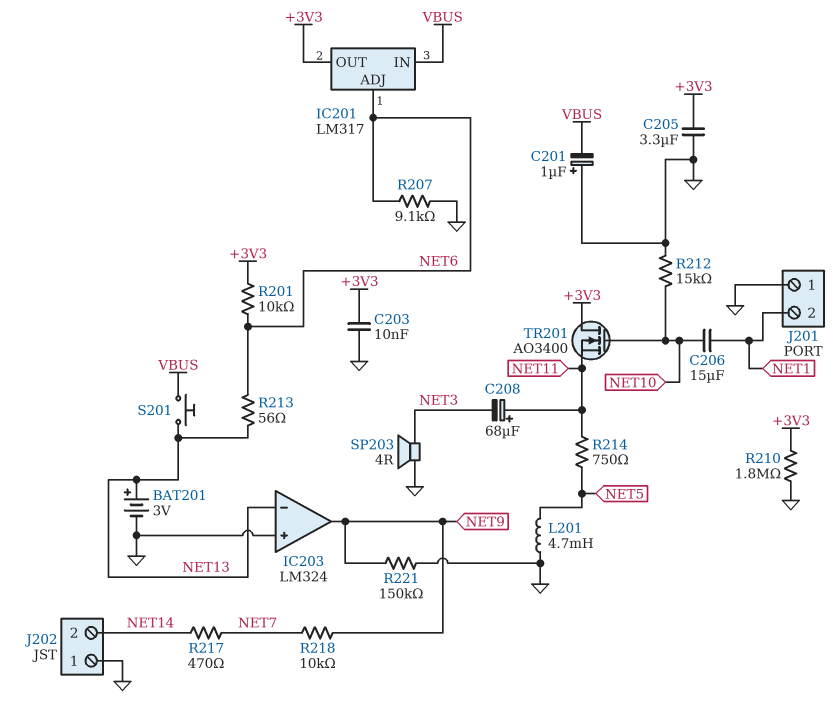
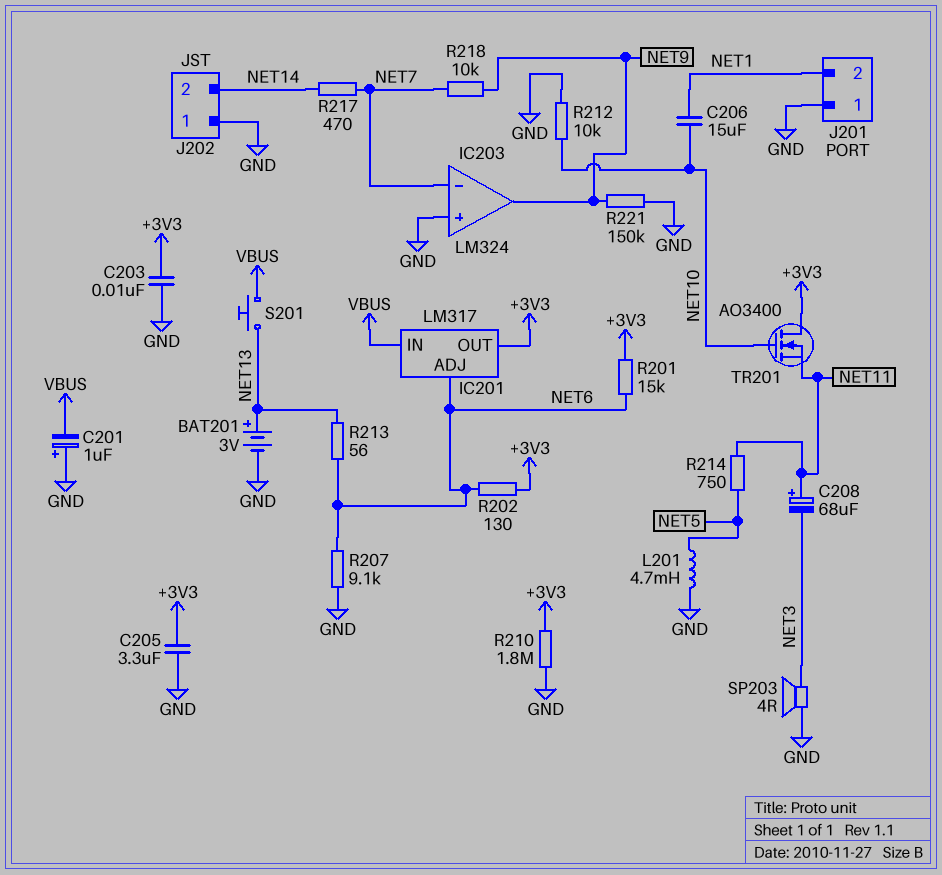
IC203 pin in-: NET13 -> NET7
R201: 10k (+3V3, NET6) -> 15k (+3V3, NET6)
R202: none -> 130 (+3V3, NET6)
R212: 15k (GND, NET10) -> 10k (GND, NET10)

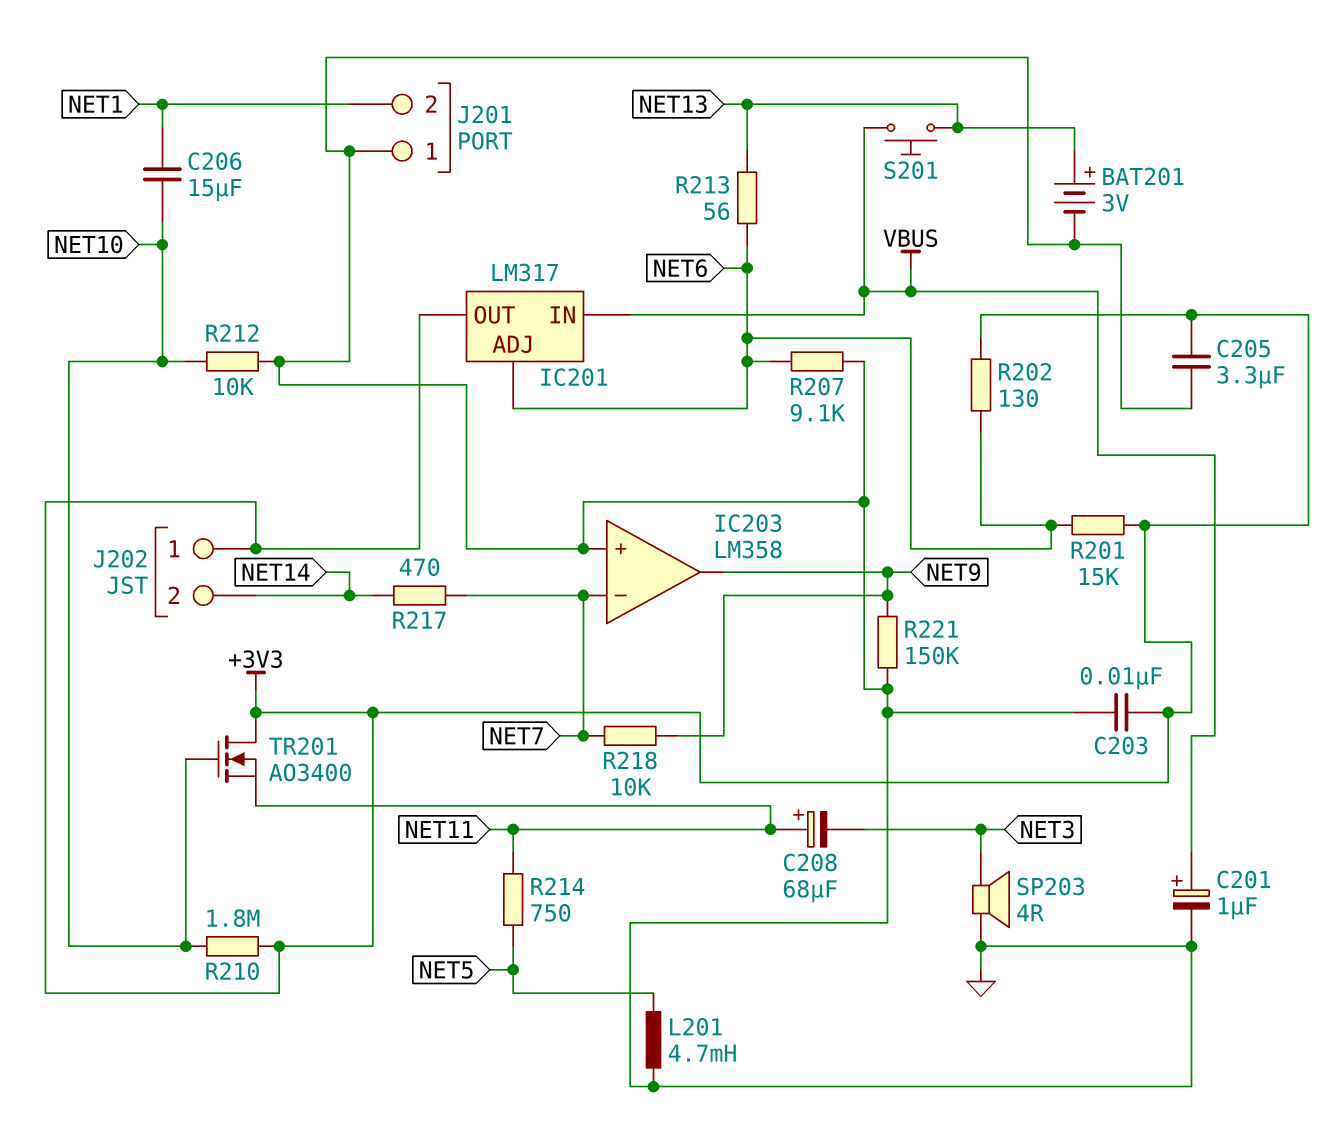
C201: 1uF (plus GND, minus VBUS) -> 1uF (plus VBUS, minus GND)
IC203: LM324 -> LM358
J202 pin 1: GND -> +3V3
R210: 1.8M (+3V3, GND) -> 1.8M (+3V3, NET10)

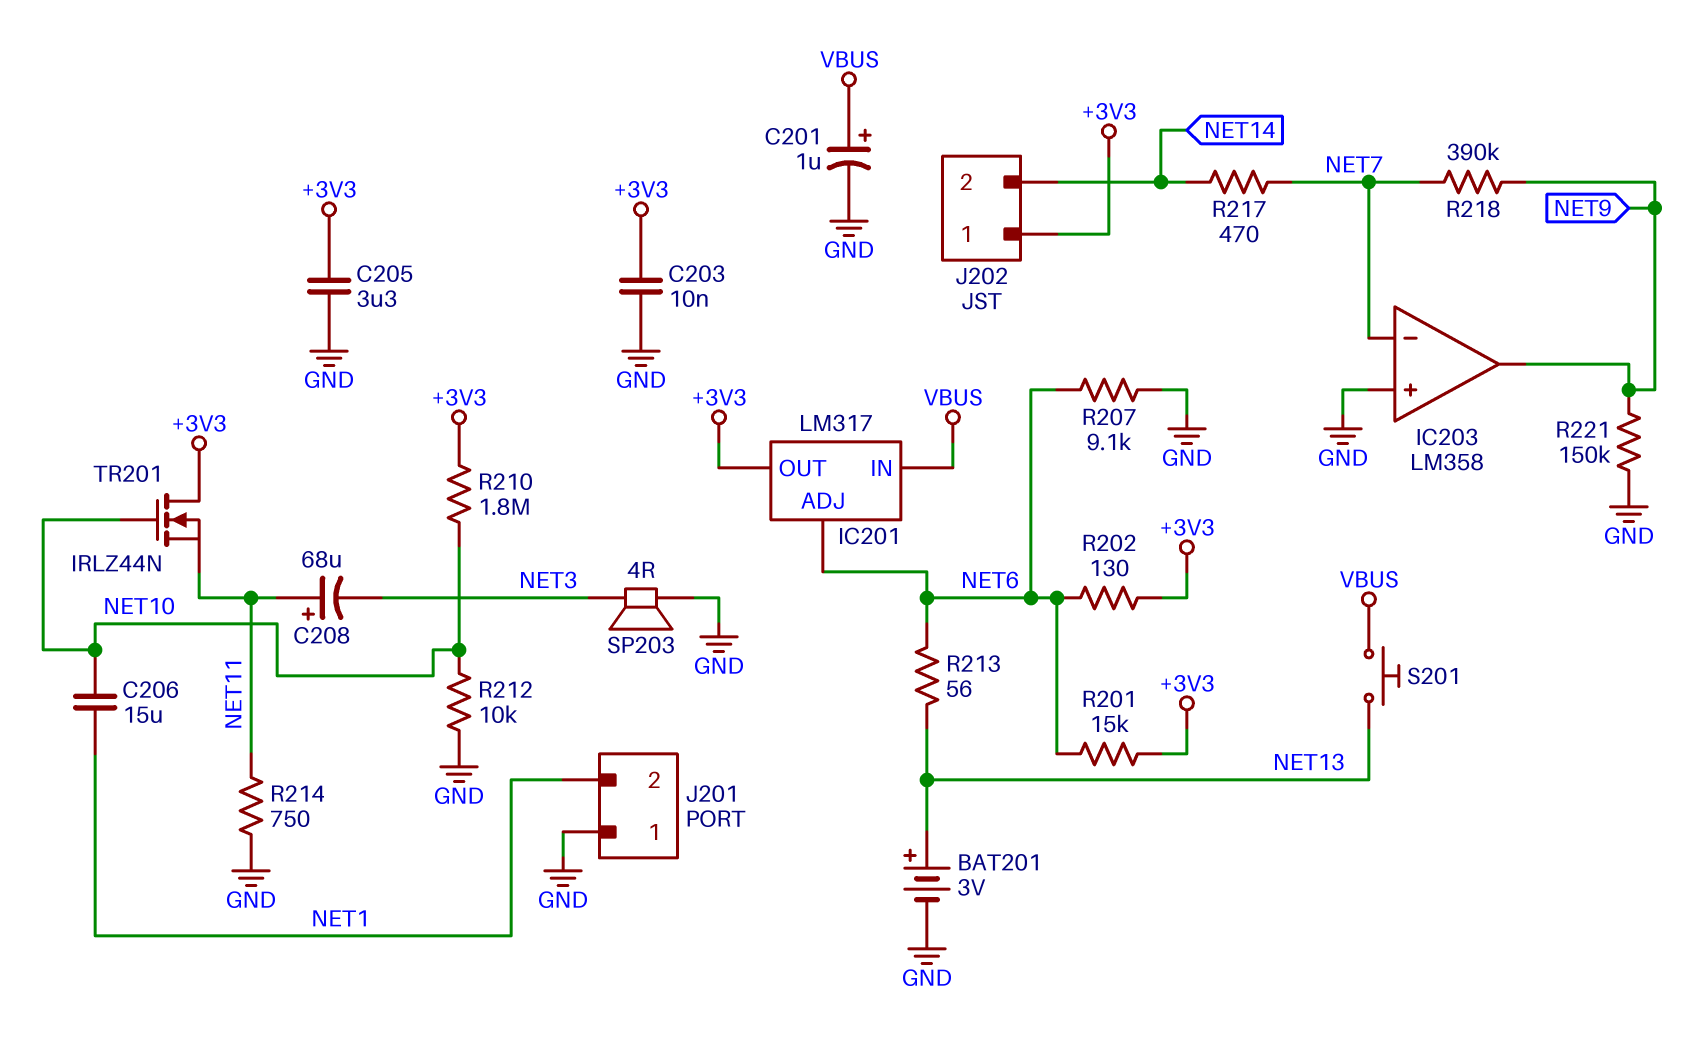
L201: 4.7mH (GND, NET5) -> none
R214: 750 (NET5, NET11) -> 750 (GND, NET11)
R218: 10k (NET7, NET9) -> 390k (NET7, NET9)
TR201: NMOS AO3400 (G NET10, D +3V3, S NET11) -> NMOS IRLZ44N (G NET10, D +3V3, S NET11)

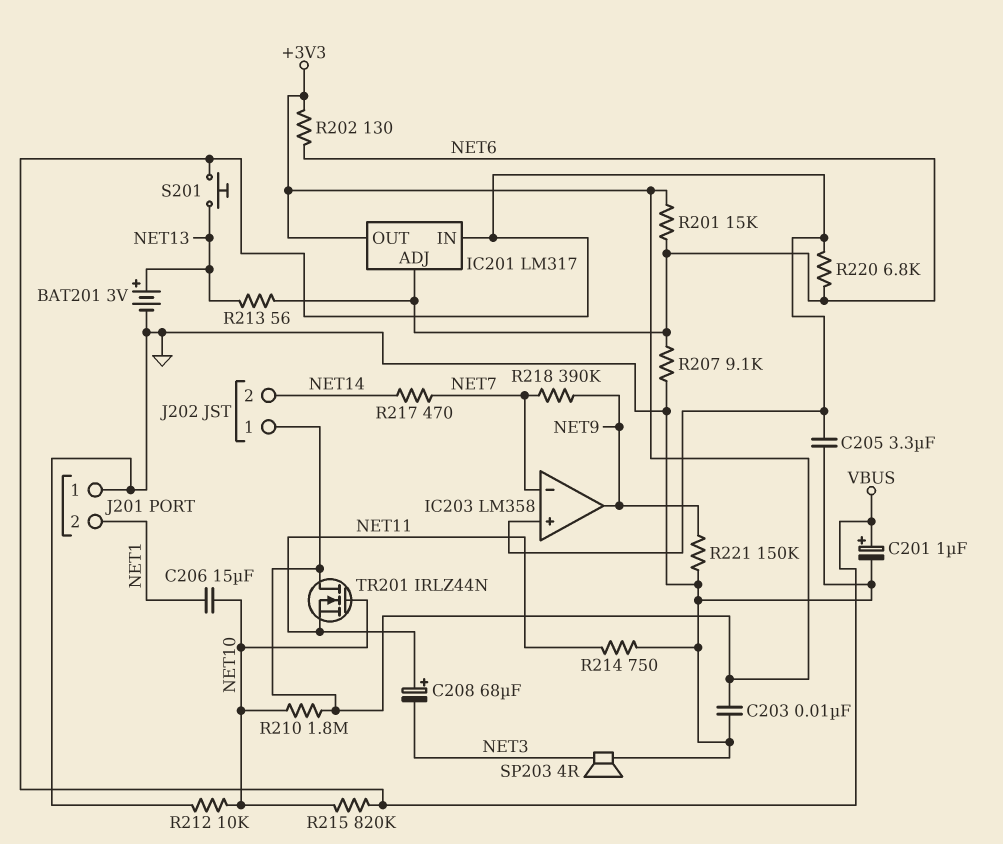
C205: 3.3uF (+3V3, GND) -> 3.3uF (GND, VBUS)
IC203 pin in+: GND -> VBUS
R215: none -> 820k (NET10, VBUS)
R220: none -> 6.8k (NET6, VBUS)

